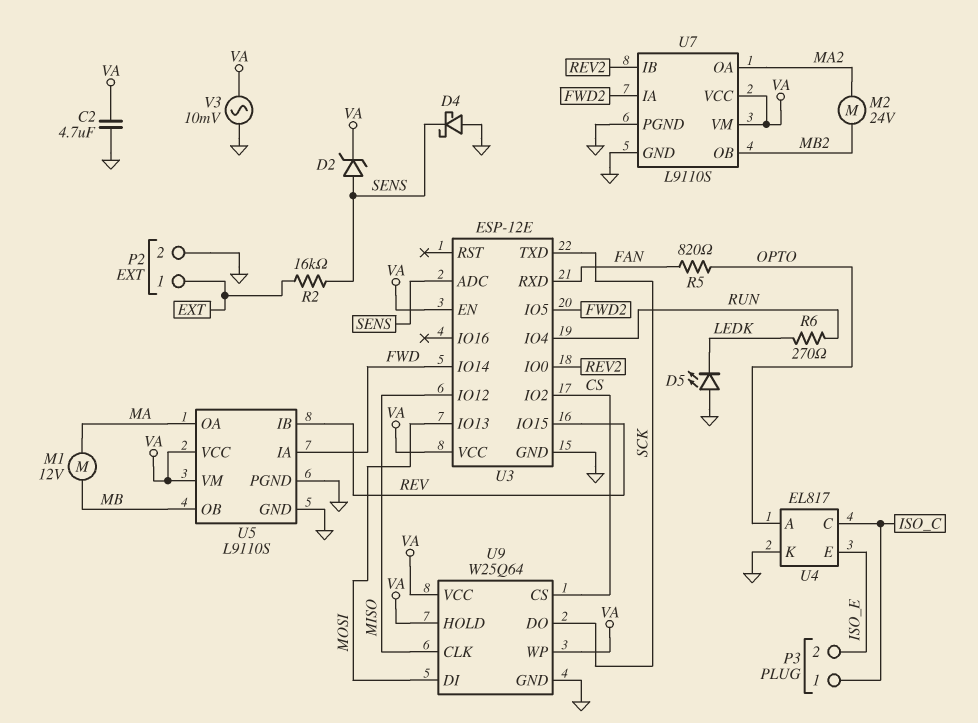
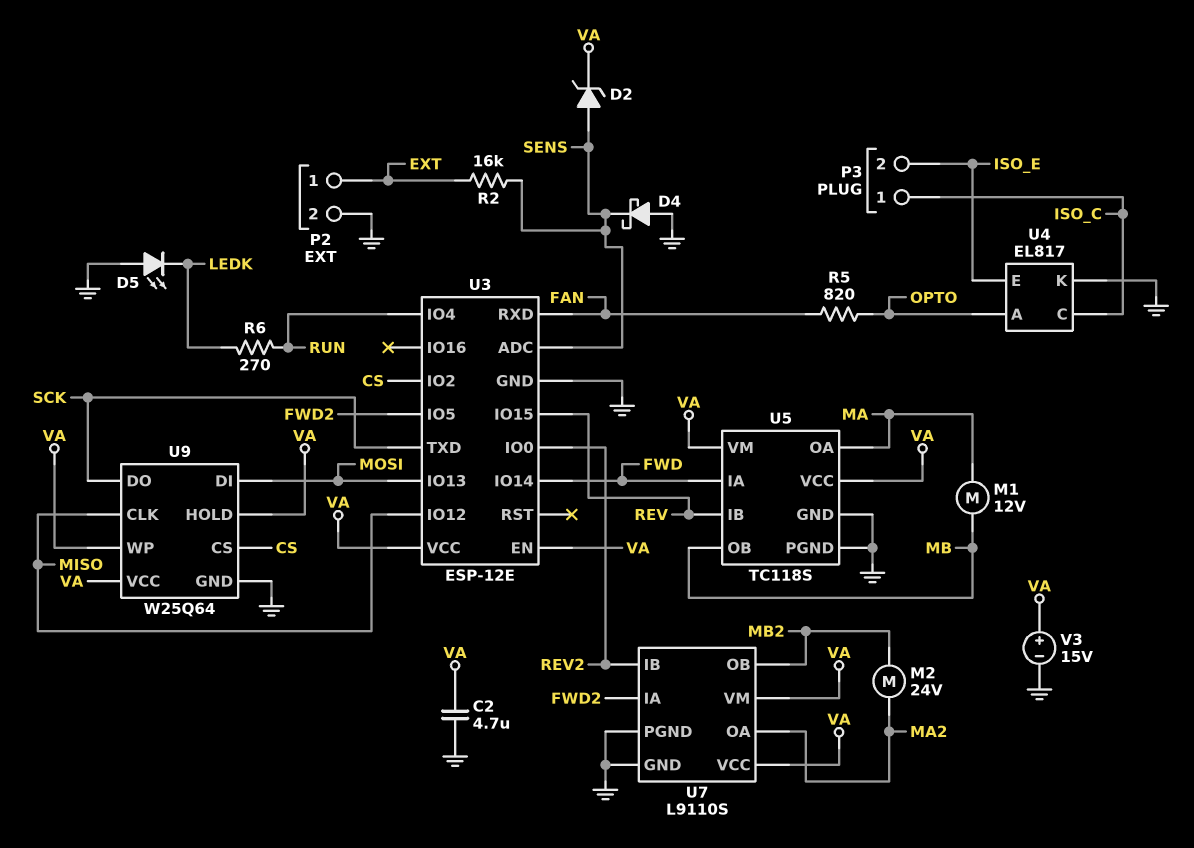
U5: L9110S -> TC118S
V3: AC 10mV (GND, VA) -> 15V (plus VA, minus GND)

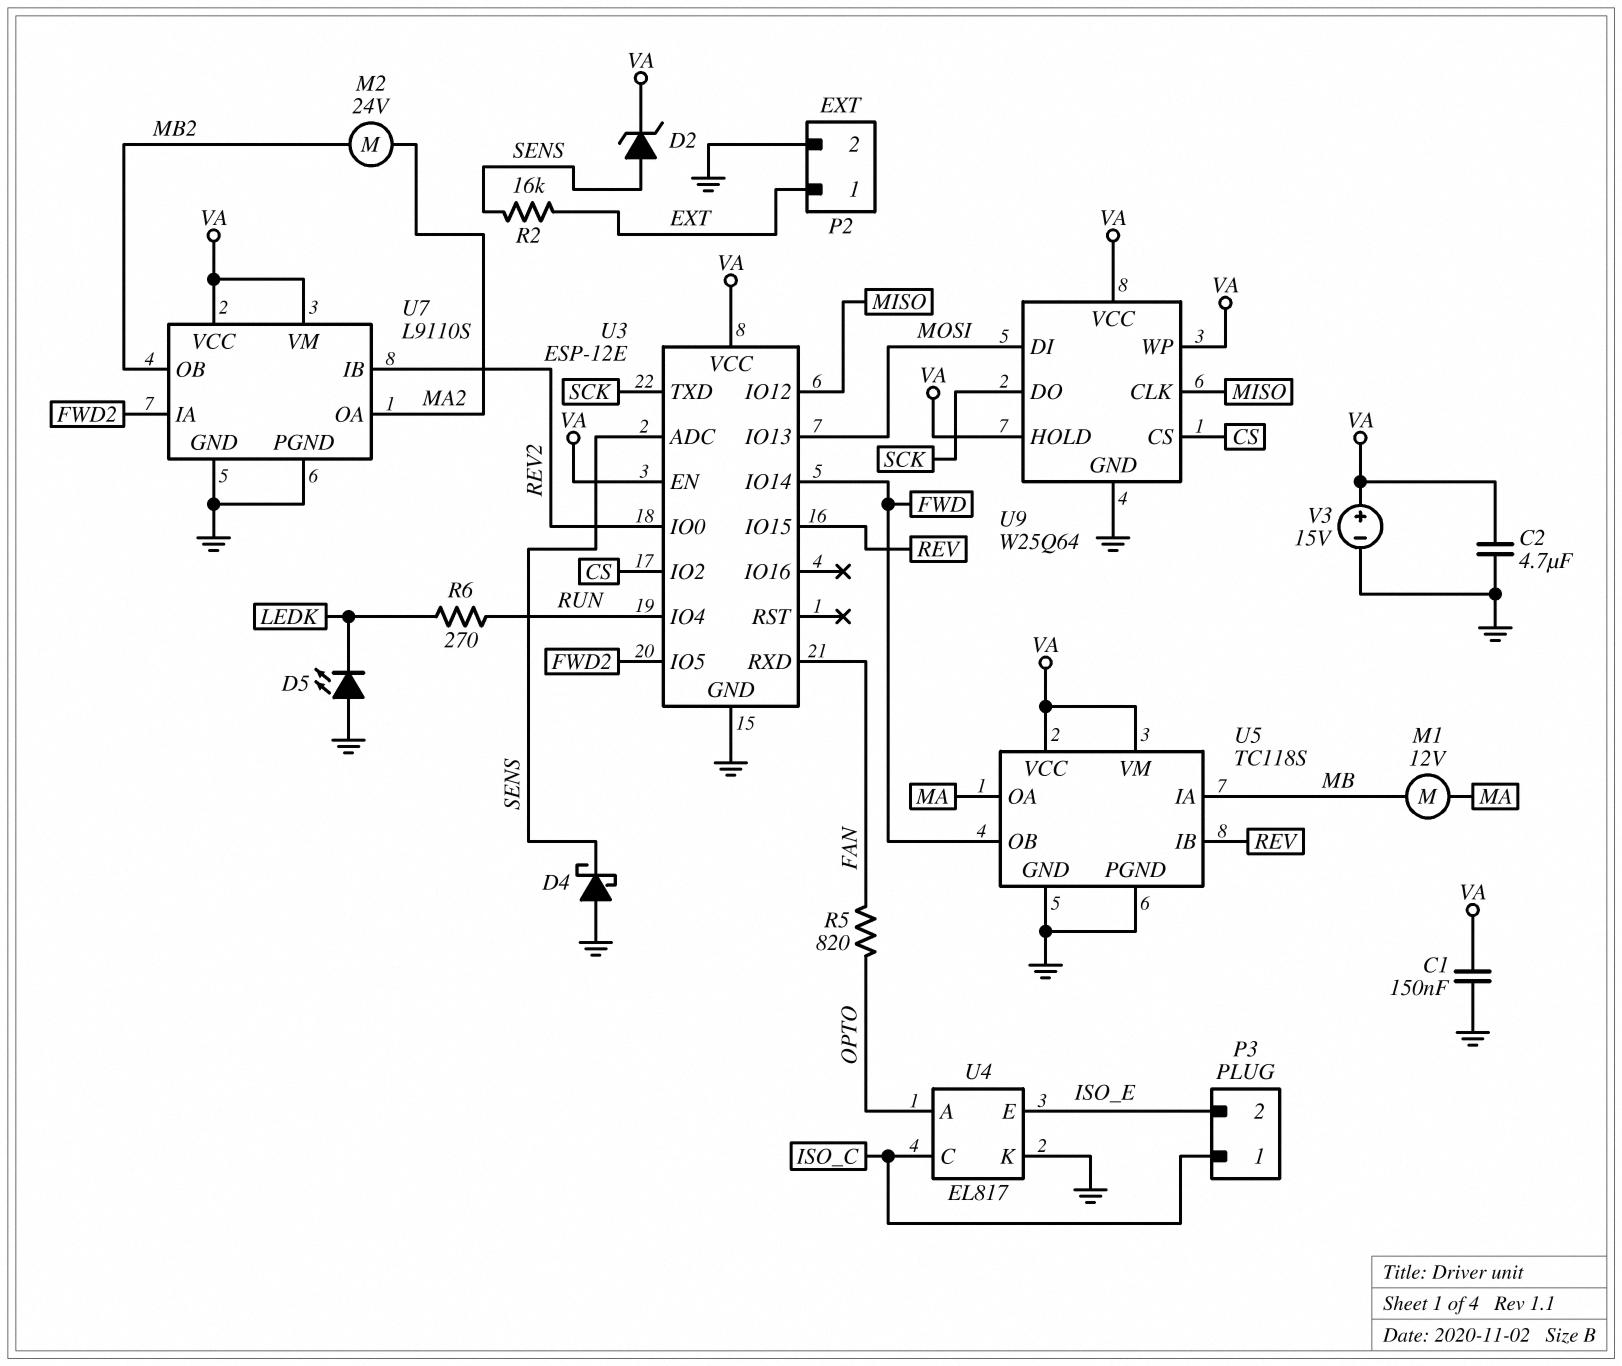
C1: none -> 150nF (GND, VA)
U5 pin IA: FWD -> MB
U5 pin OB: MB -> FWD

